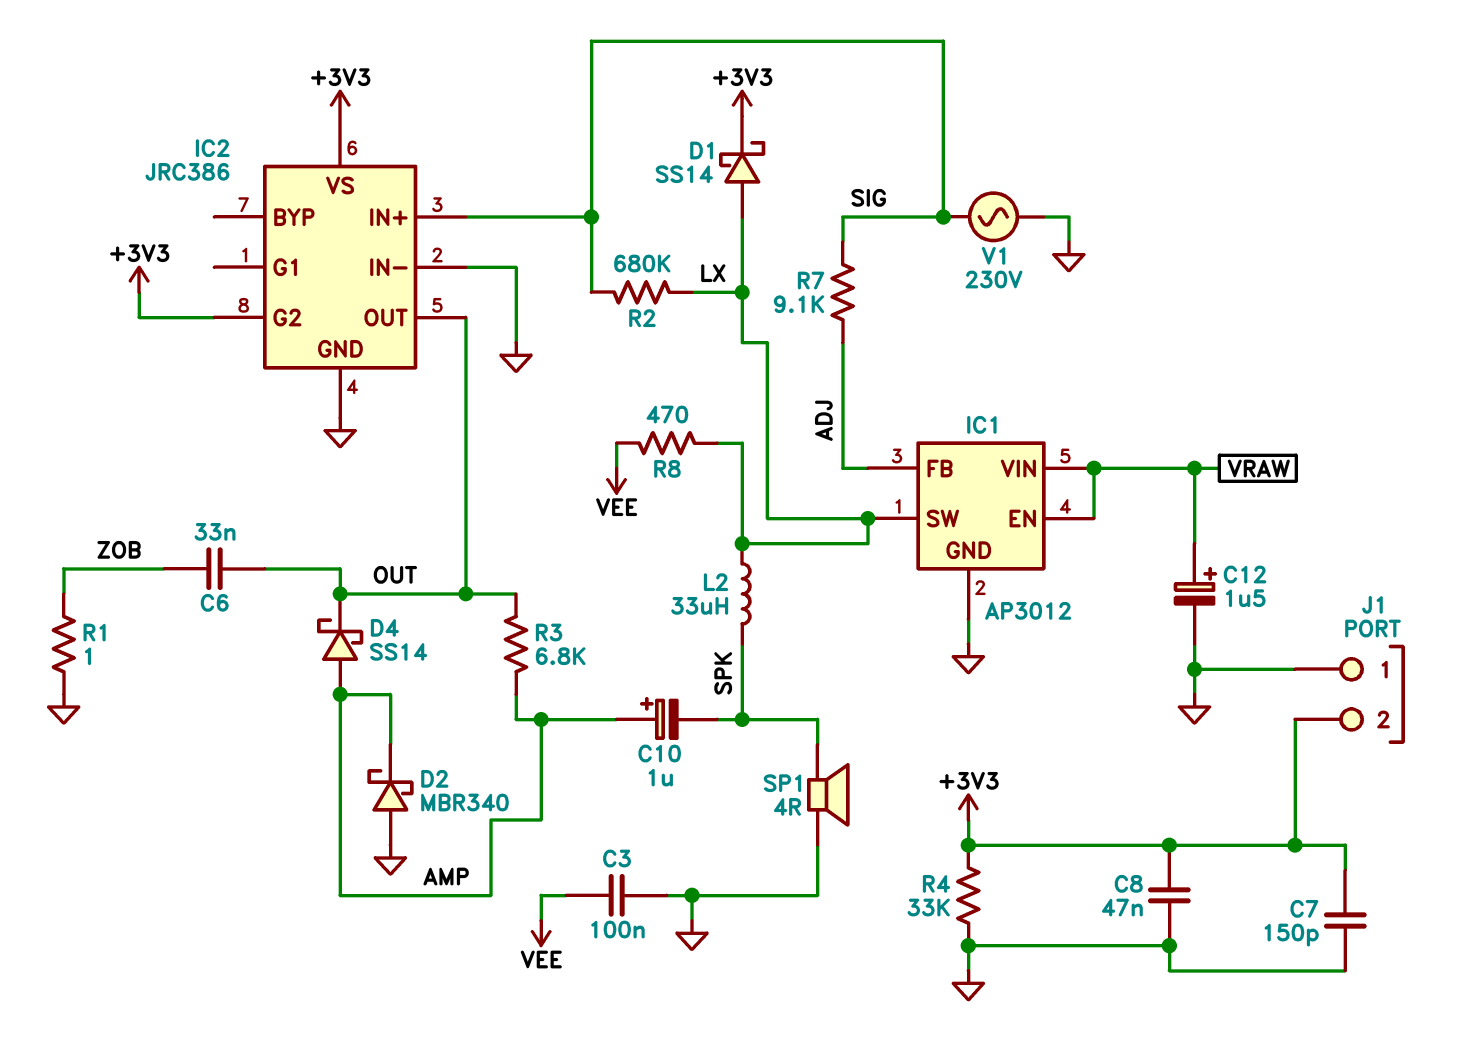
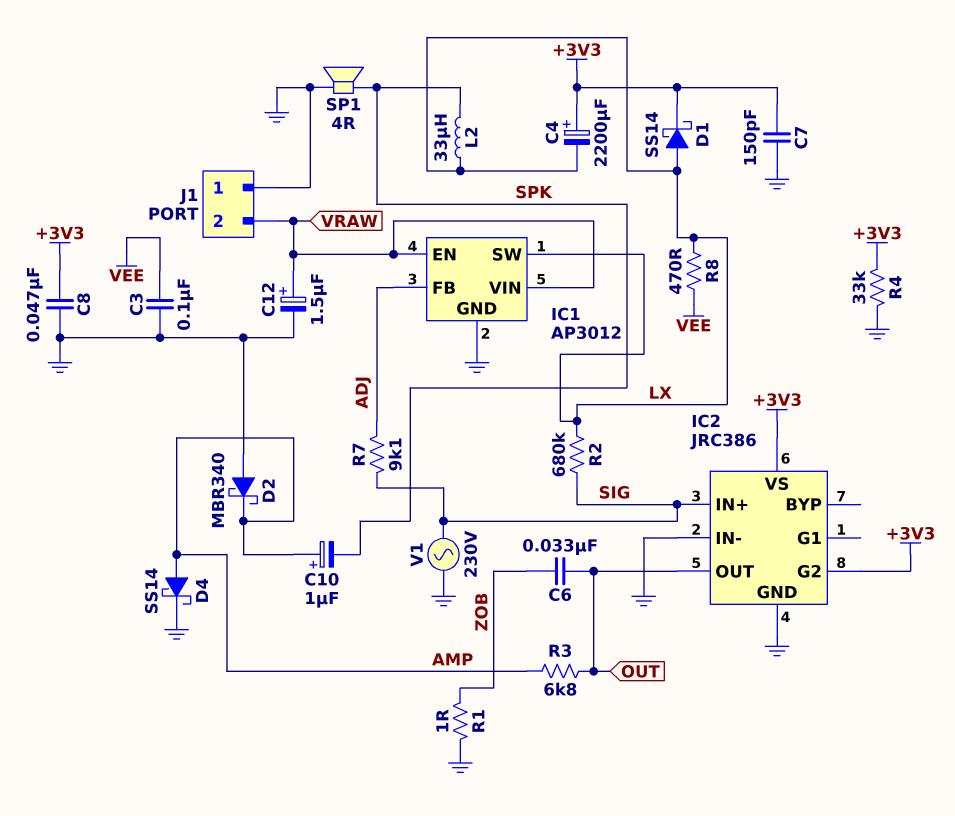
C4: none -> 2200uF (plus +3V3, minus LX)
D4: schottky SS14 (A AMP, K OUT) -> schottky SS14 (A AMP, K GND)
J1 pin 2: +3V3 -> VRAW

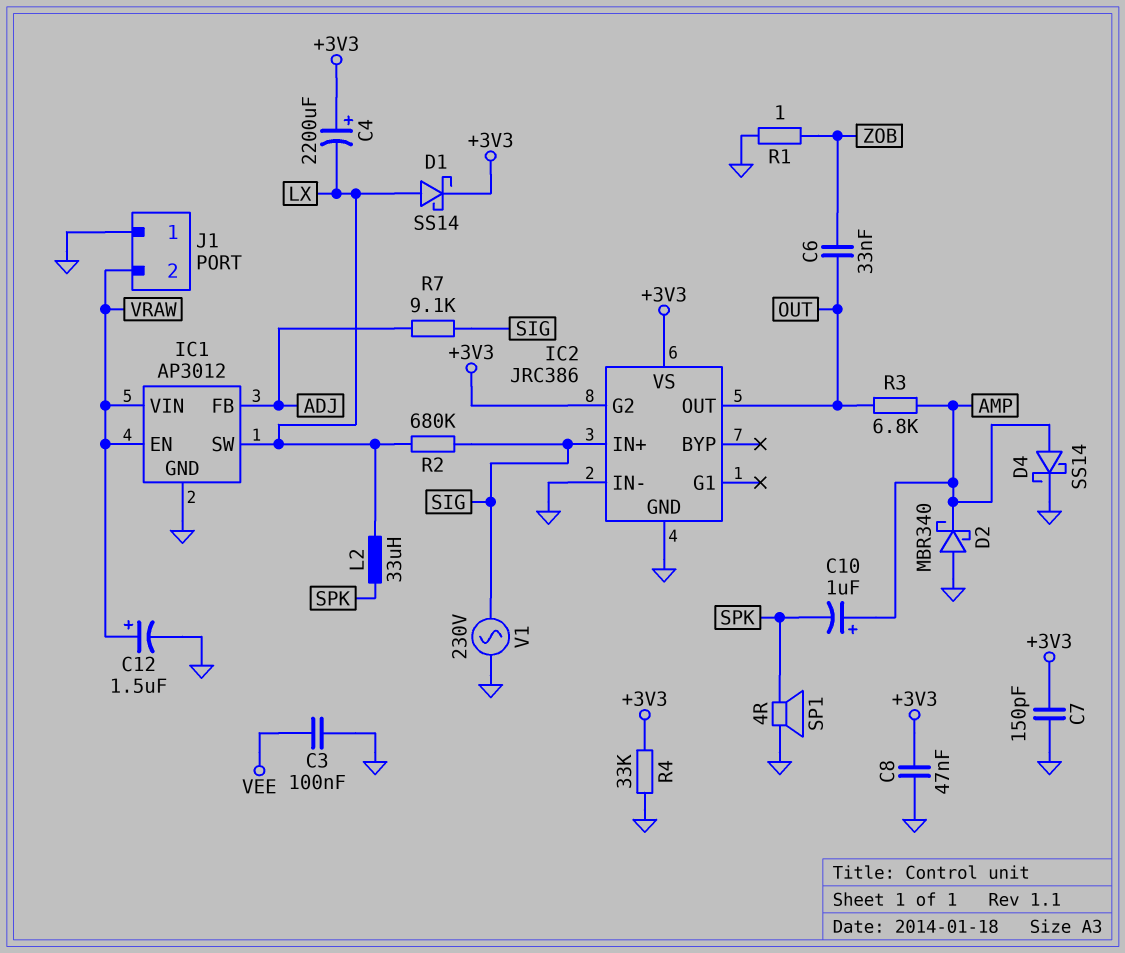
R8: 470 (LX, VEE) -> none

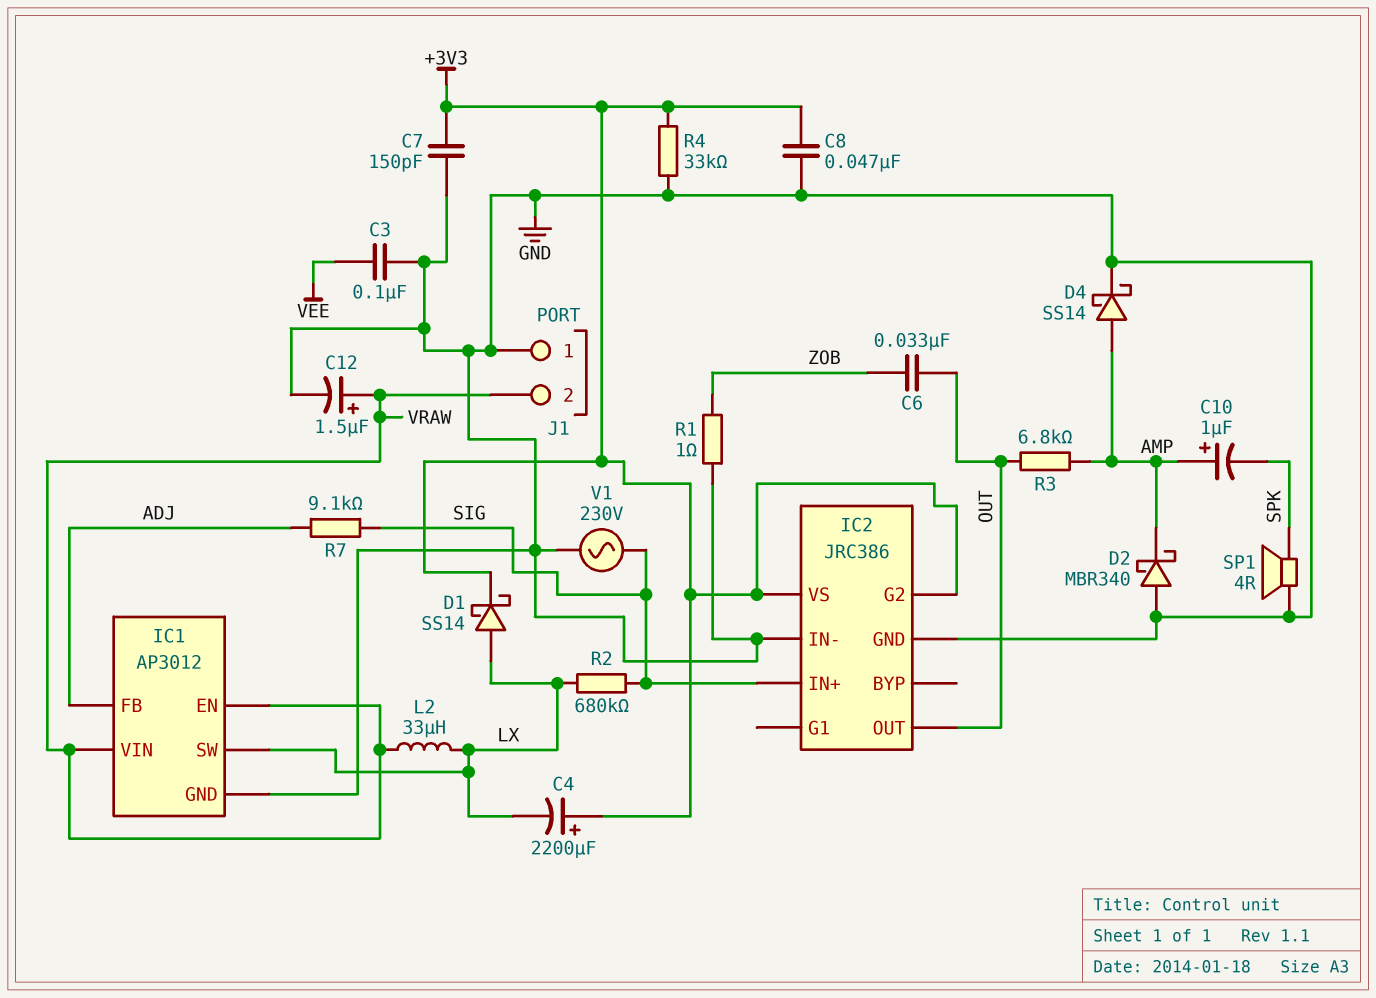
L2: 33uH (LX, SPK) -> 33uH (LX, VRAW)

